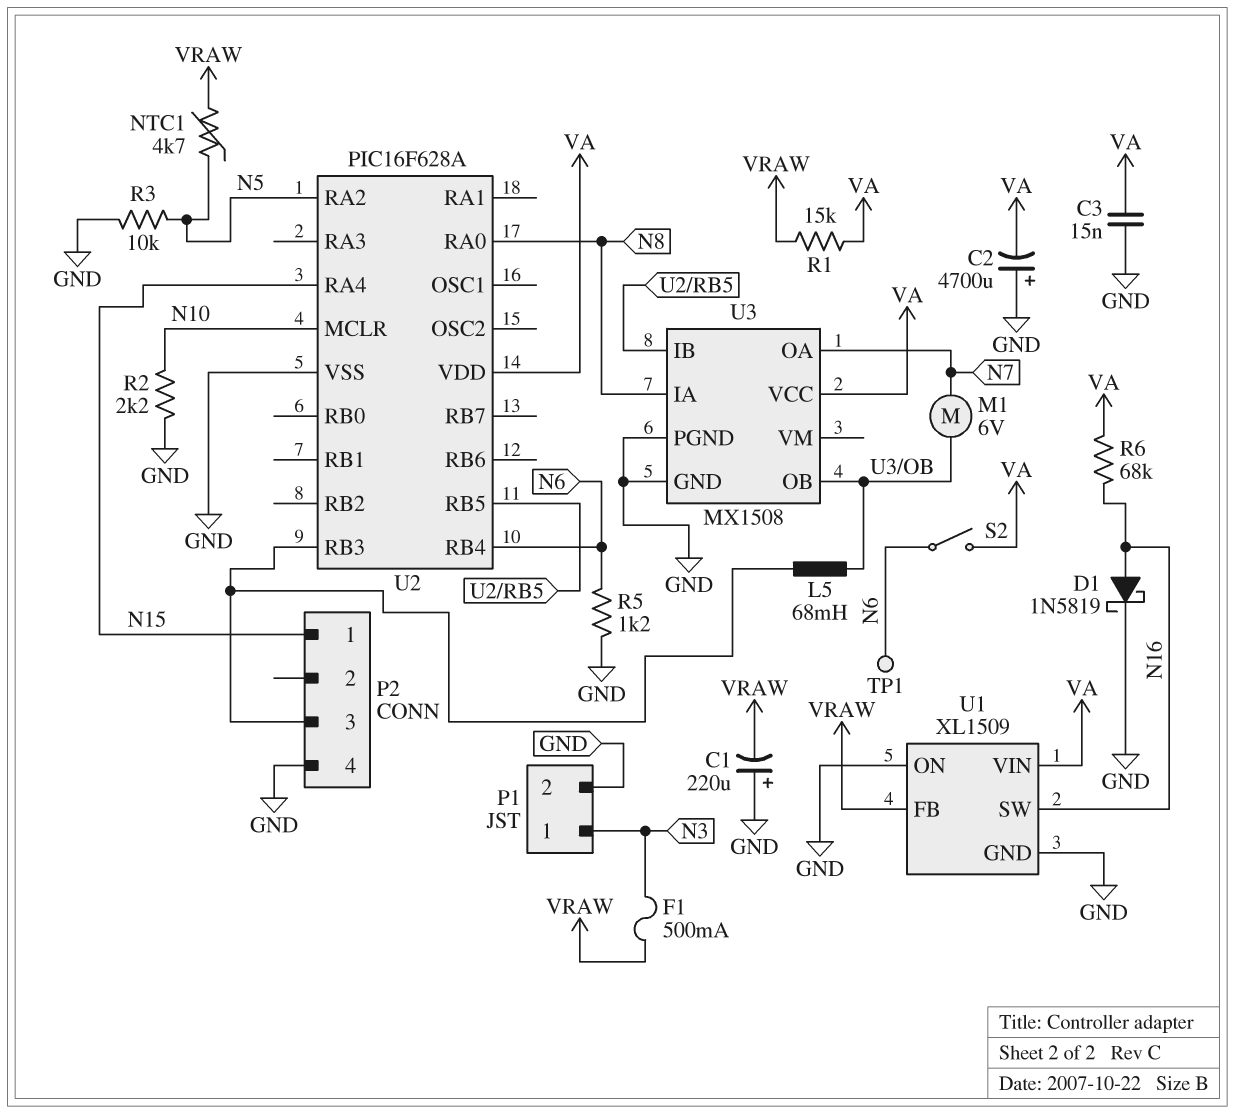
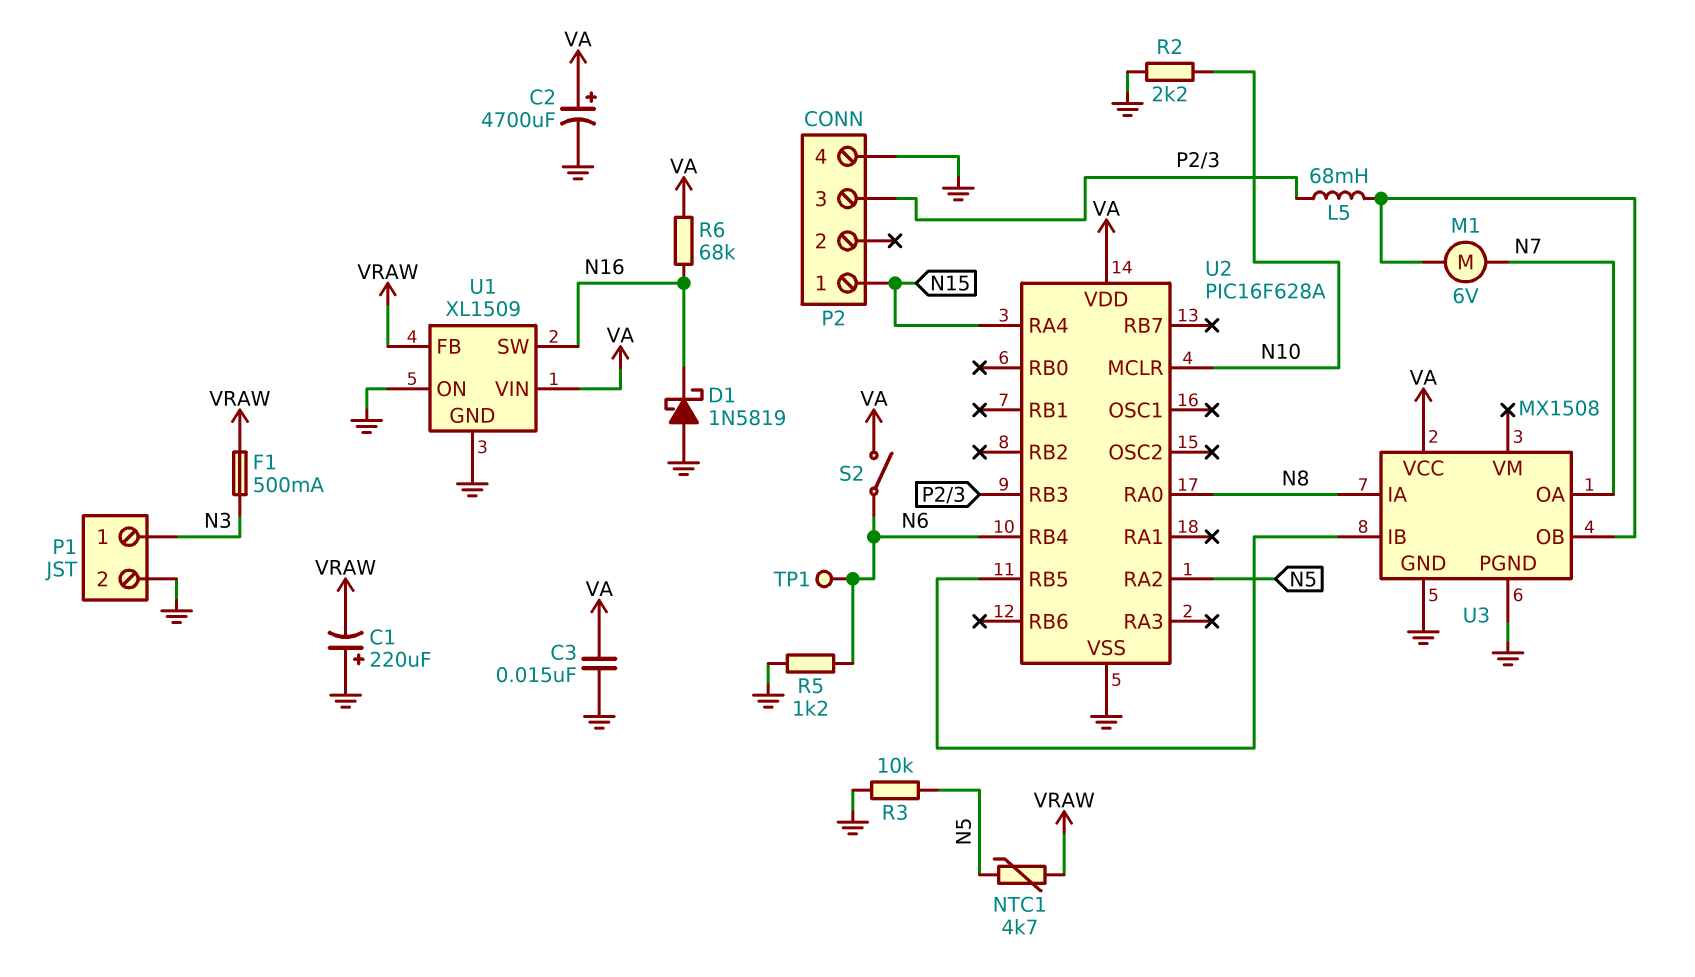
C2: 4700uF (plus GND, minus VA) -> 4700uF (plus VA, minus GND)
D1: schottky 1N5819 (A N16, K GND) -> schottky 1N5819 (A GND, K N16)
R1: 15k (VA, VRAW) -> none

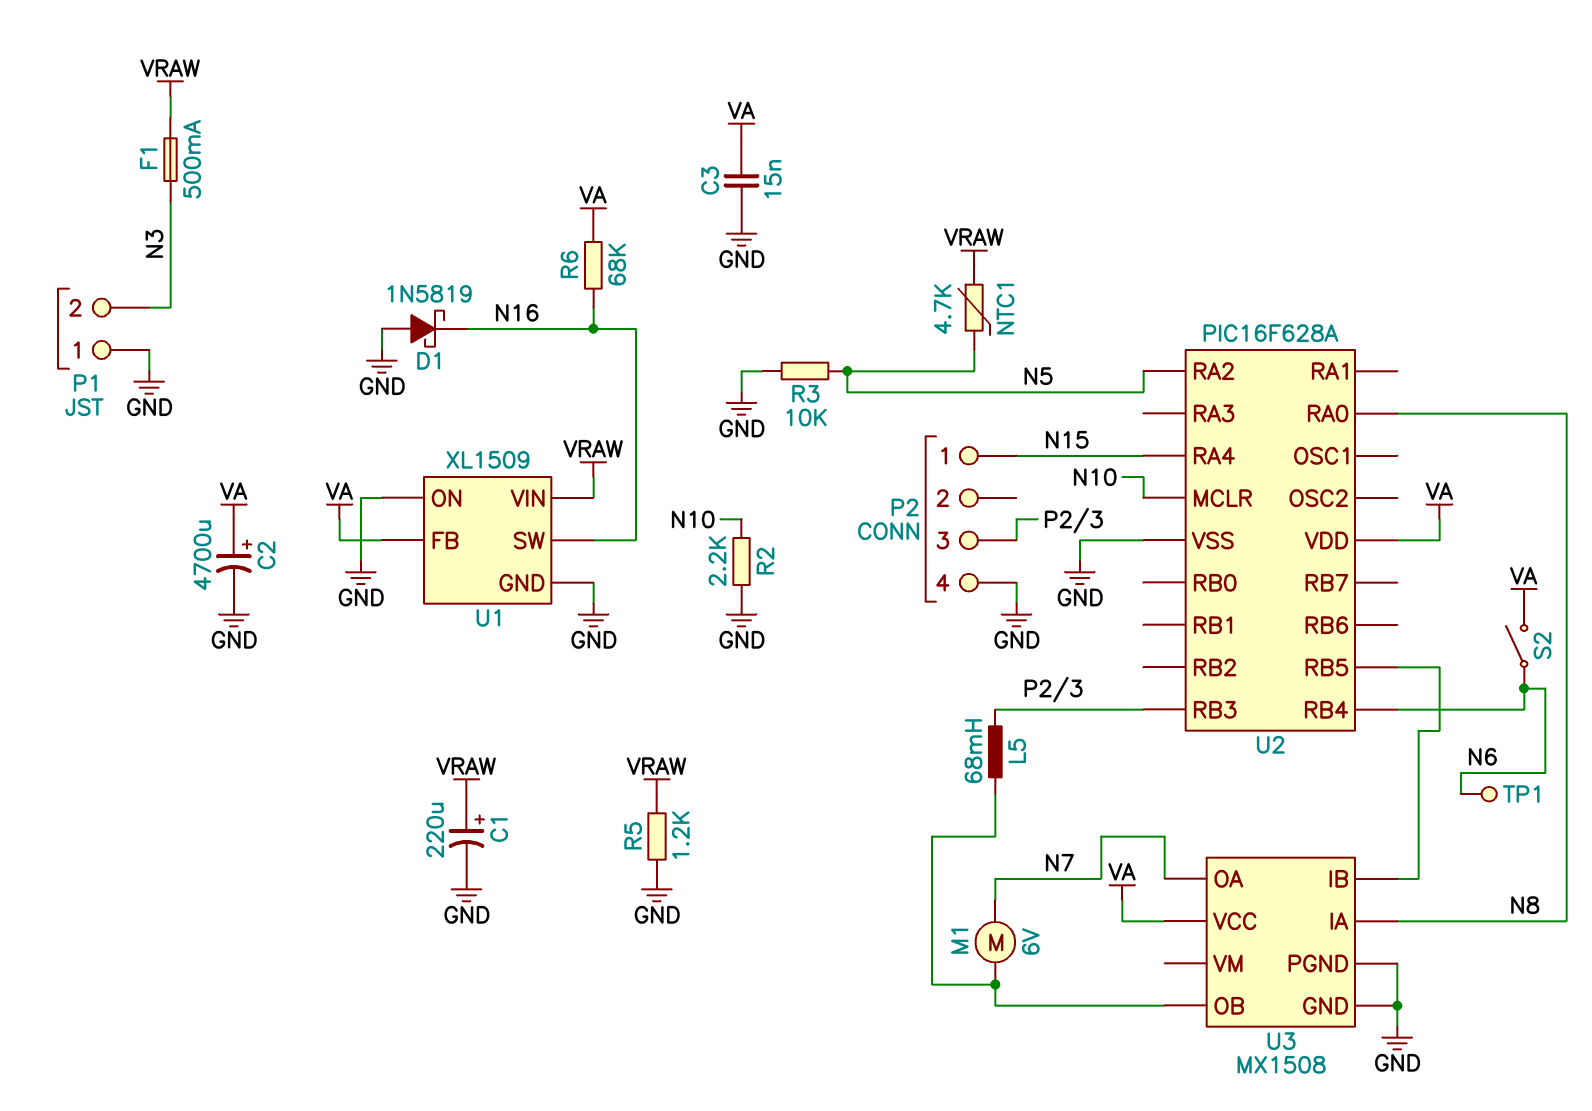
C1: 220uF (plus GND, minus VRAW) -> 220uF (plus VRAW, minus GND)
P1 pin 1: N3 -> GND
P1 pin 2: GND -> N3
R5: 1.2k (GND, N6) -> 1.2k (GND, VRAW)
U1 pin FB: VRAW -> VA
U1 pin VIN: VA -> VRAW

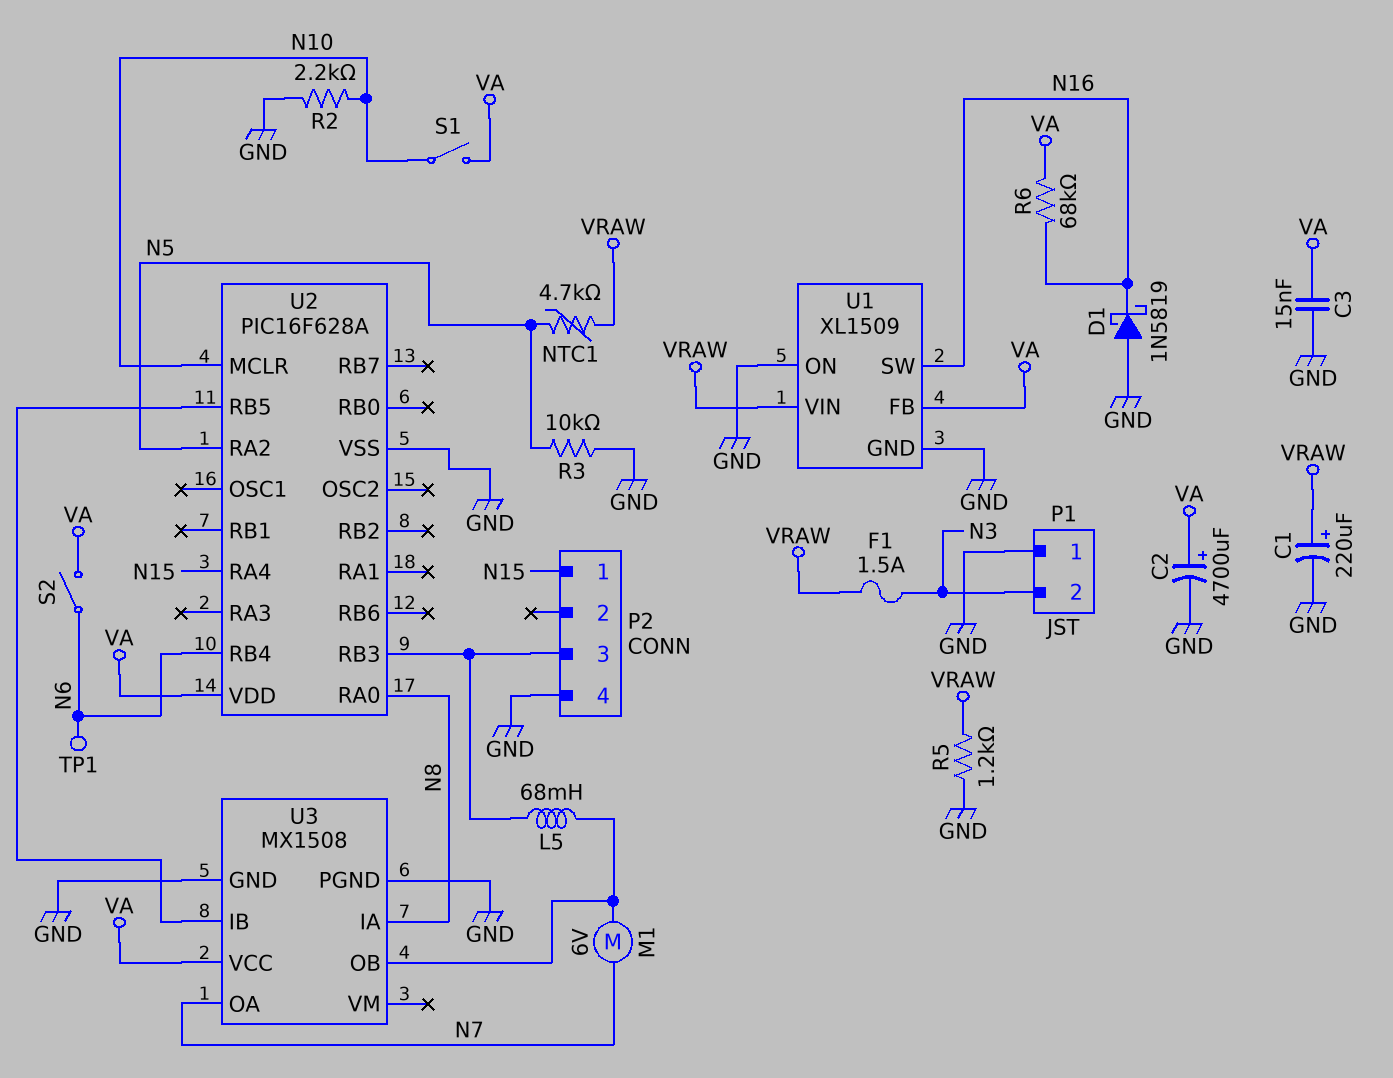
F1: 500mA (N3, VRAW) -> 1.5A (N3, VRAW)
S1: none -> switch (N10, VA)

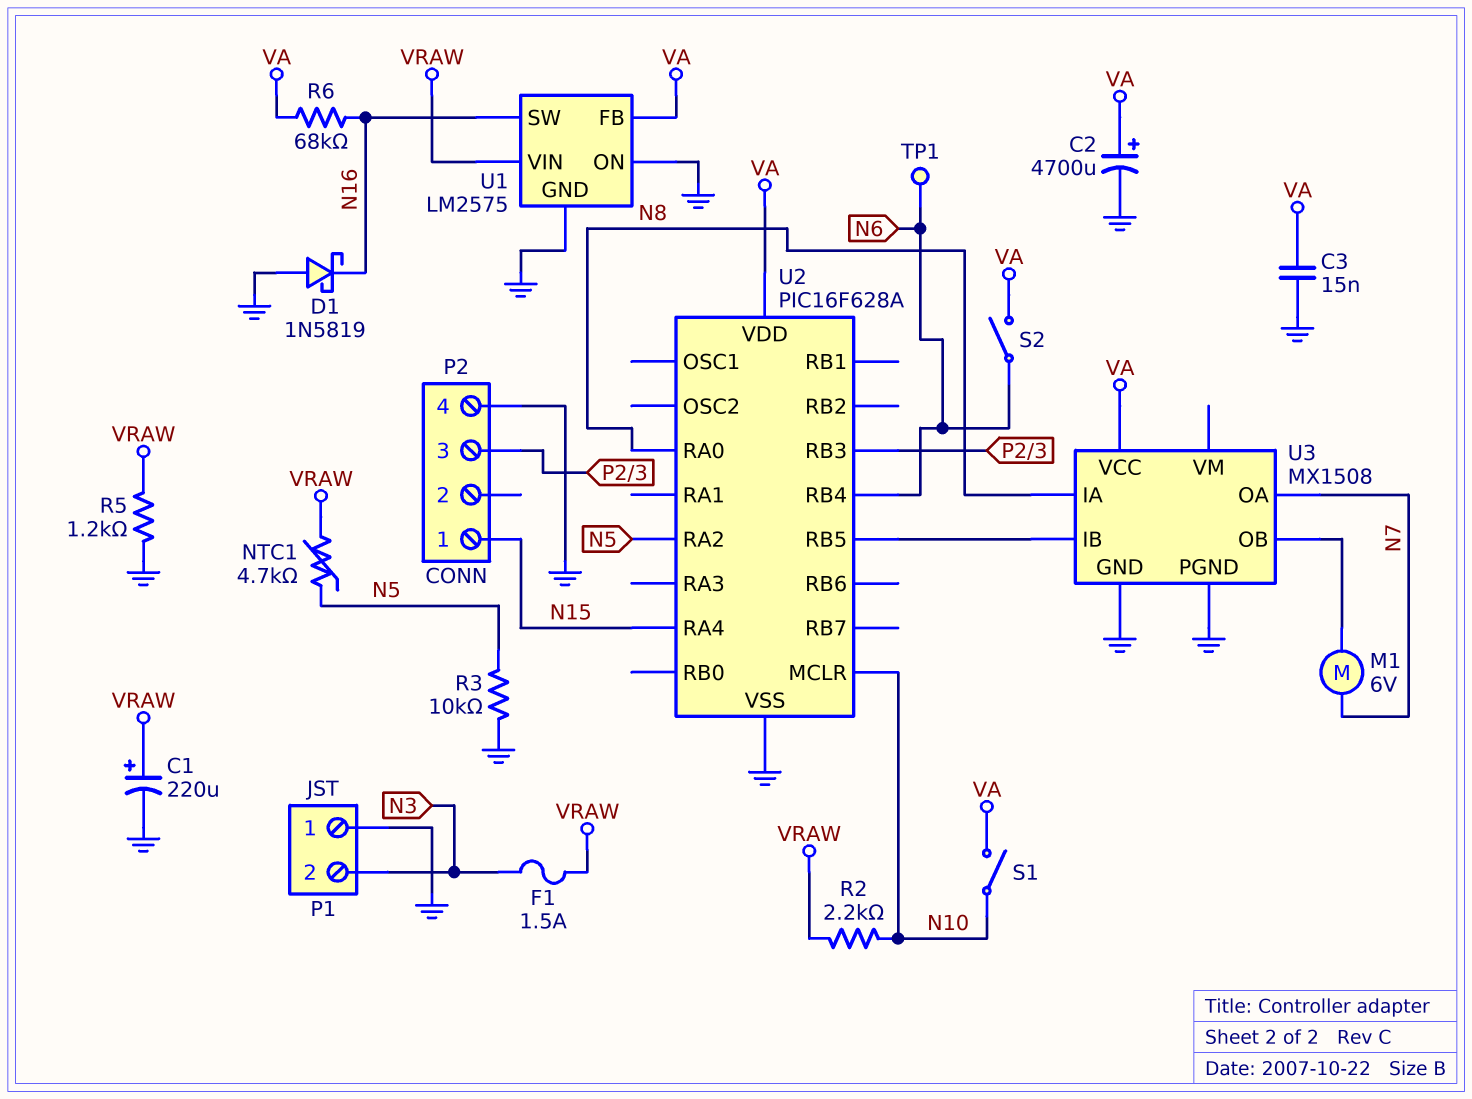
L5: 68mH (P2/3, U3/OB) -> none
R2: 2.2k (GND, N10) -> 2.2k (N10, VRAW)
U1: XL1509 -> LM2575

